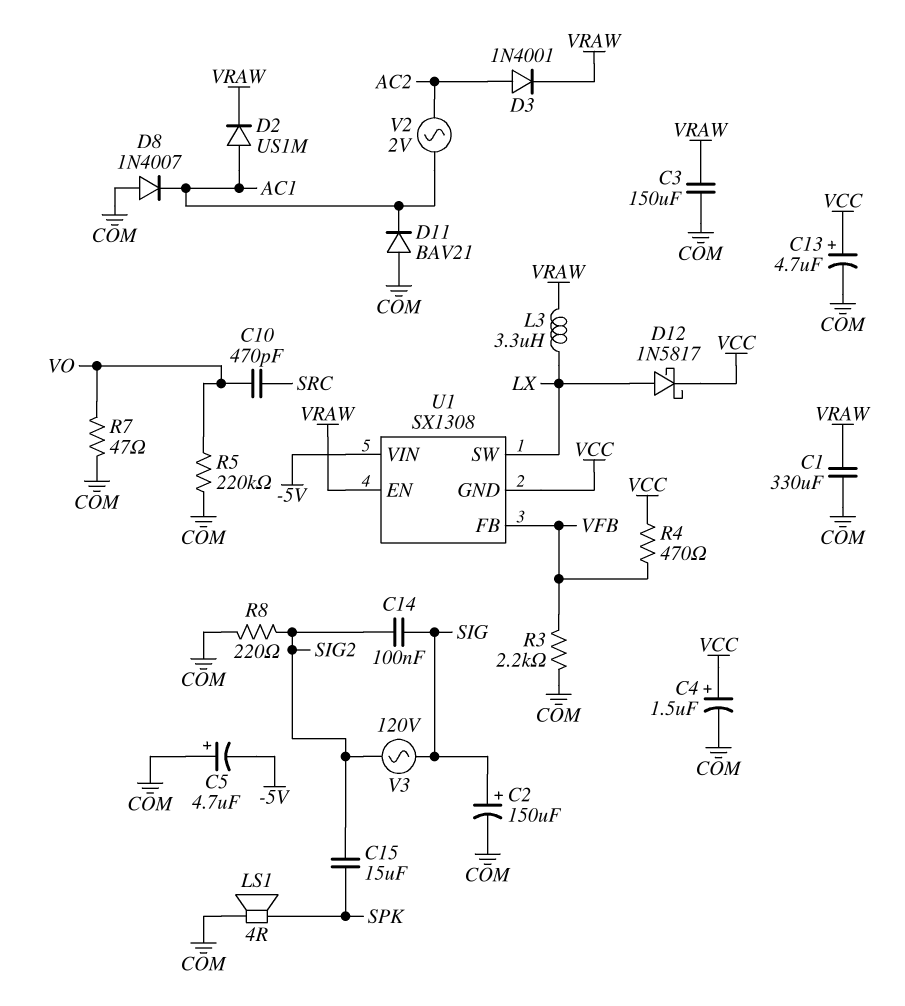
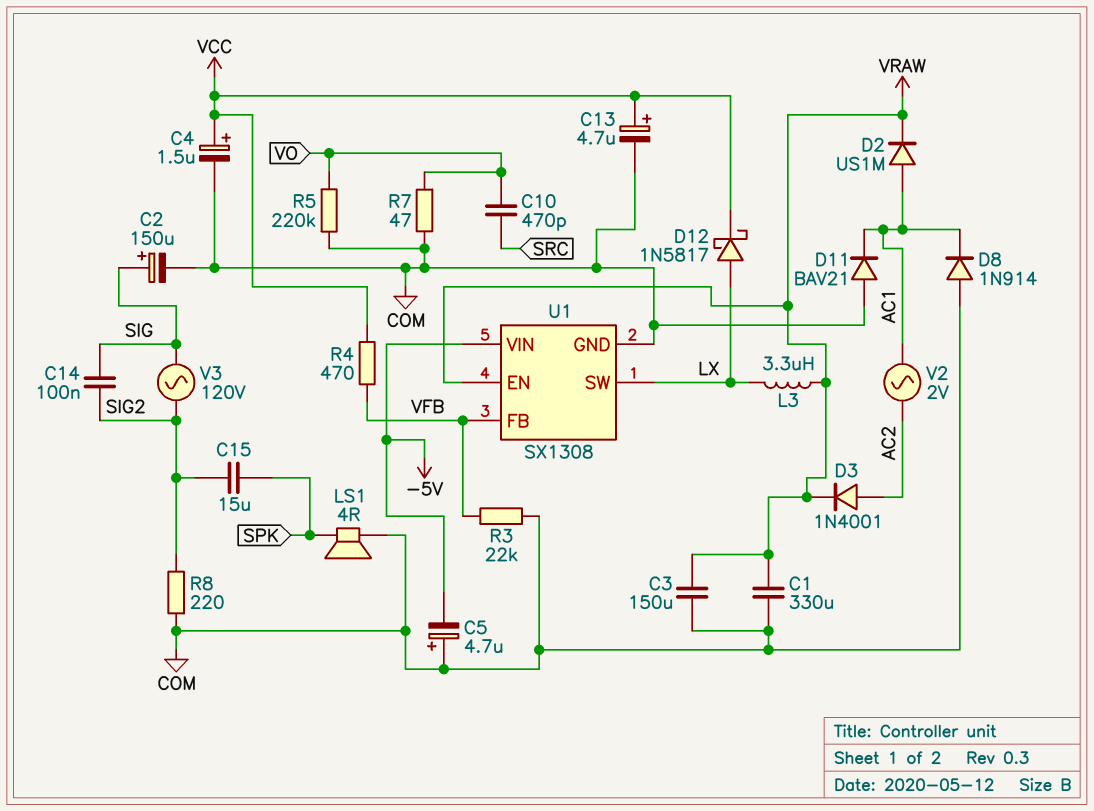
D8: diode 1N4007 (A COM, K AC1) -> diode 1N914 (A COM, K AC1)
R3: 2.2k (COM, VFB) -> 22k (COM, VFB)
U1 pin GND: VCC -> COM

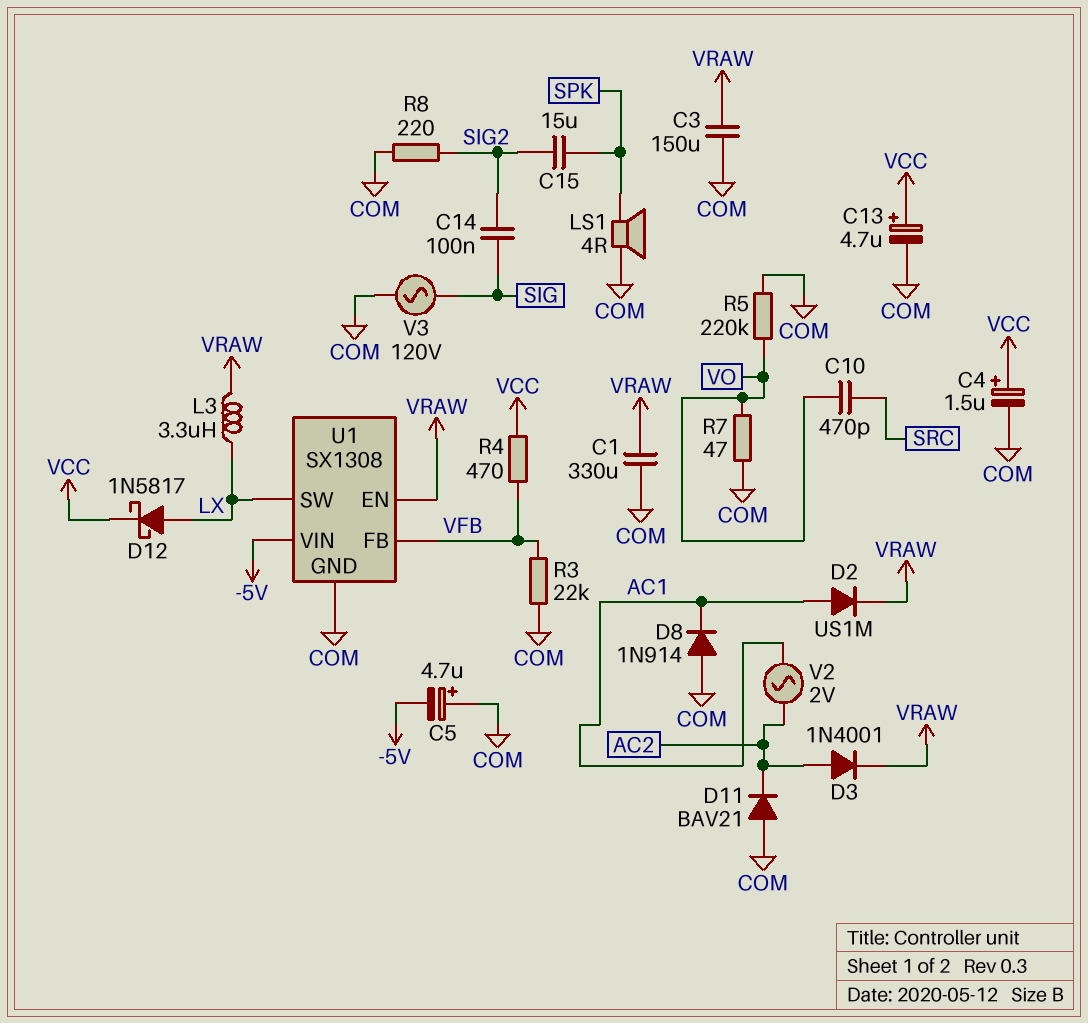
C2: 150uF (plus SIG, minus COM) -> none
D11: diode BAV21 (A COM, K AC1) -> diode BAV21 (A COM, K AC2)
V3: AC 120V (SIG, SIG2) -> AC 120V (COM, SIG)

